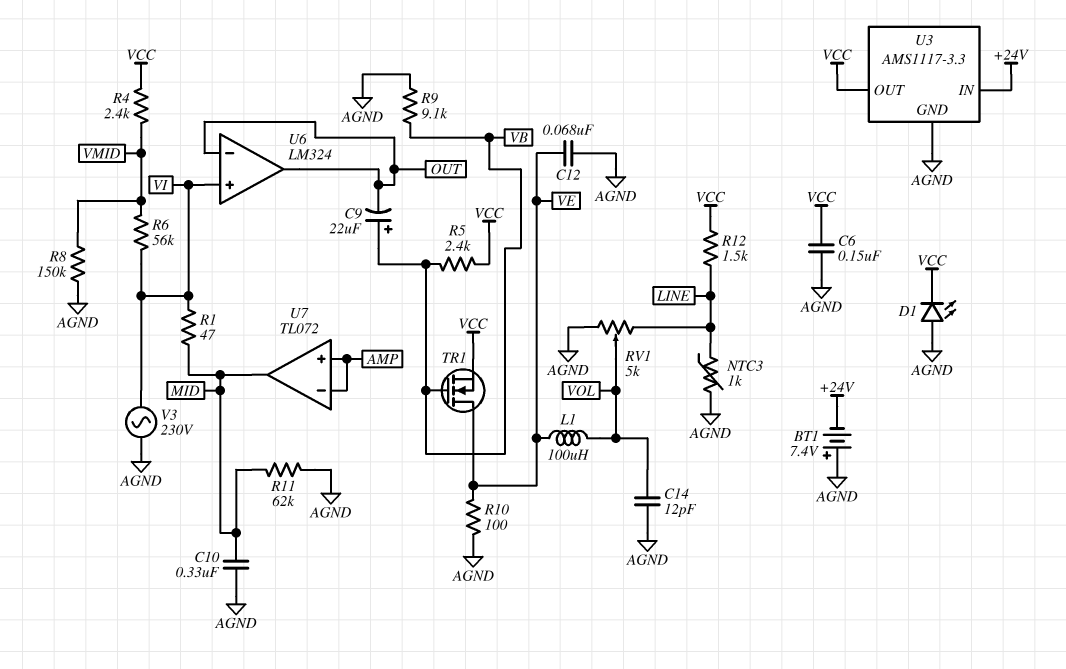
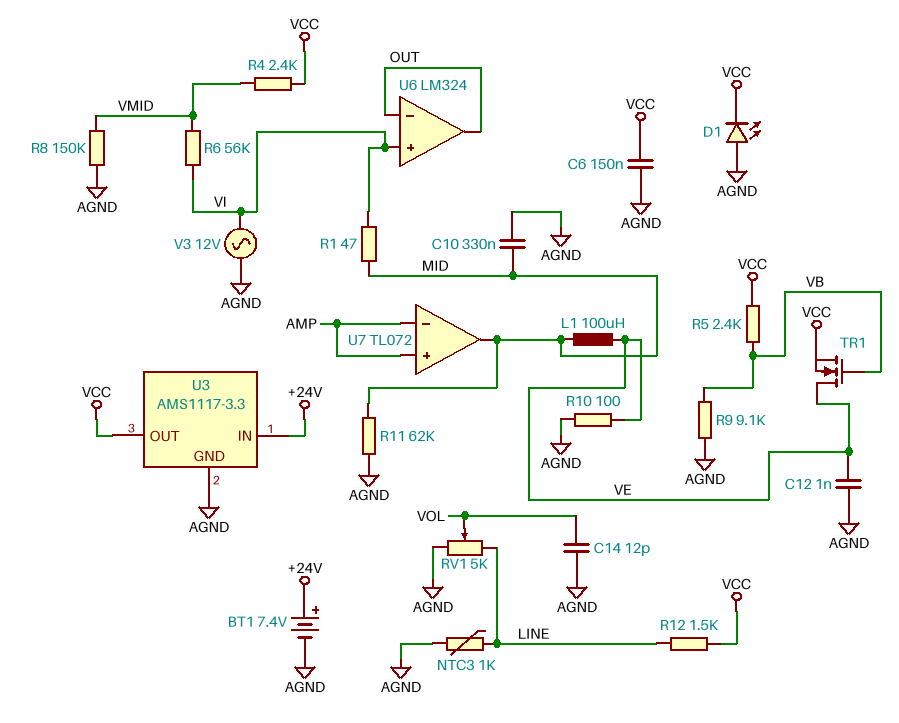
BT1: 7.4V (plus AGND, minus +24V) -> 7.4V (plus +24V, minus AGND)
C9: 22uF (plus VB, minus OUT) -> none
C12: 68nF (AGND, VE) -> 1nF (AGND, VE)
L1: 100uH (VE, VOL) -> 100uH (MID, VE)
V3: AC 230V (AGND, VI) -> AC 12V (AGND, VI)

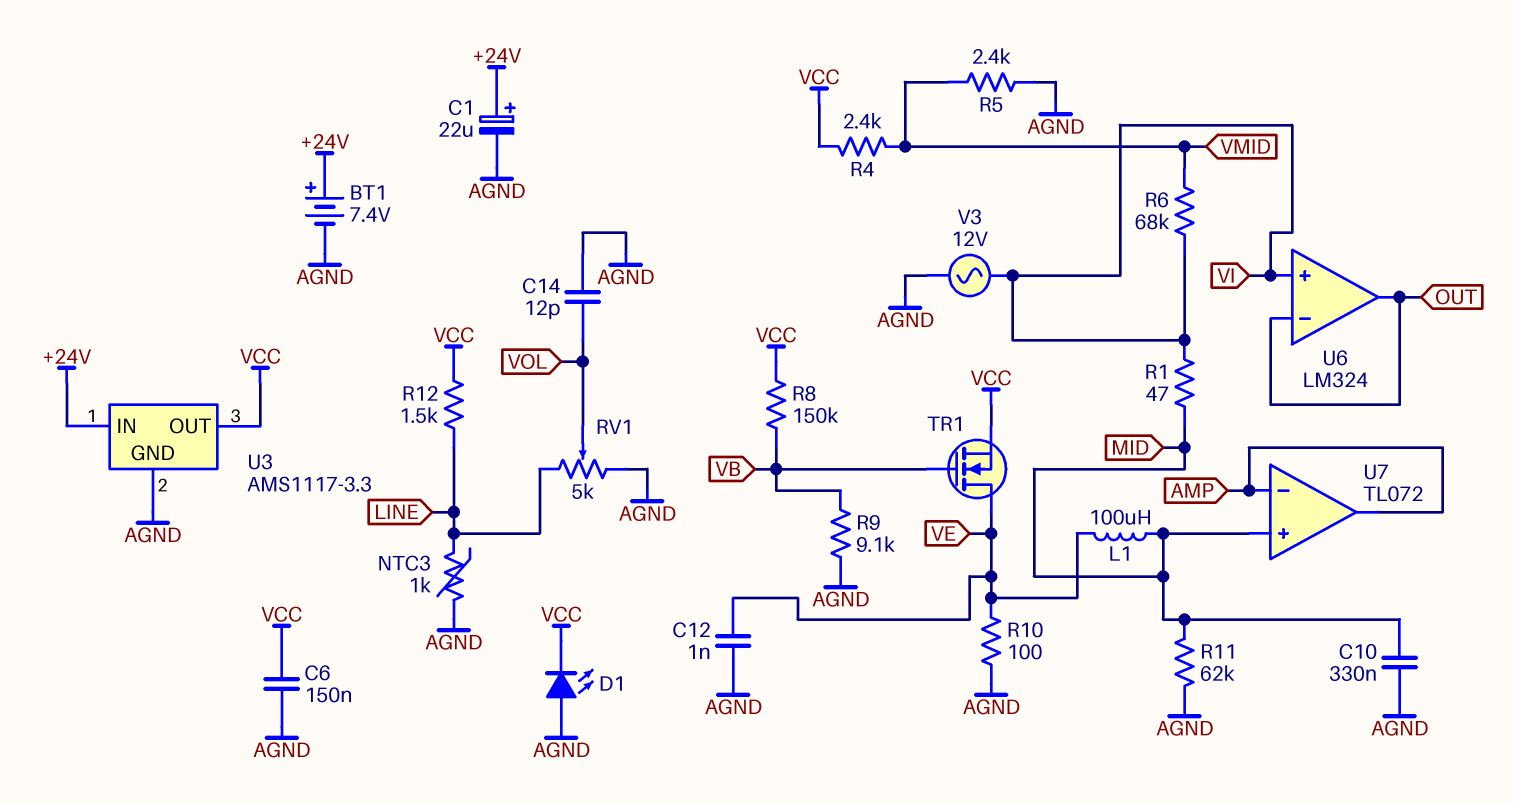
C1: none -> 22uF (plus +24V, minus AGND)
R5: 2.4k (VB, VCC) -> 2.4k (AGND, VMID)
R6: 56k (VI, VMID) -> 68k (VI, VMID)
R8: 150k (AGND, VMID) -> 150k (VB, VCC)
U7 pin in+: AMP -> MID
U7 pin out: MID -> AMP

